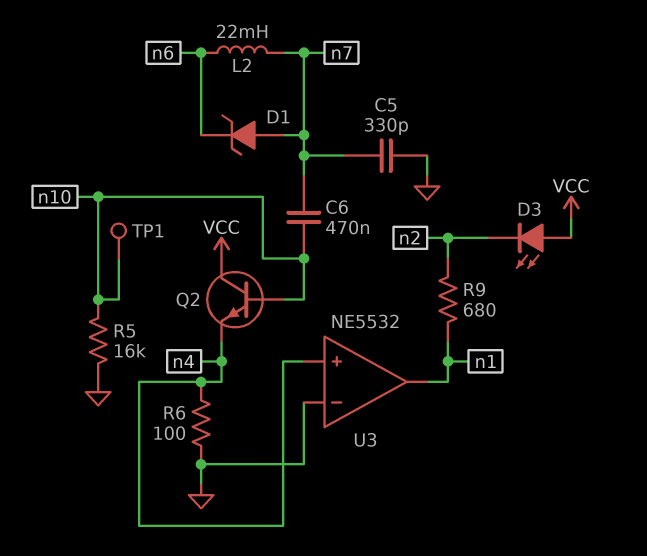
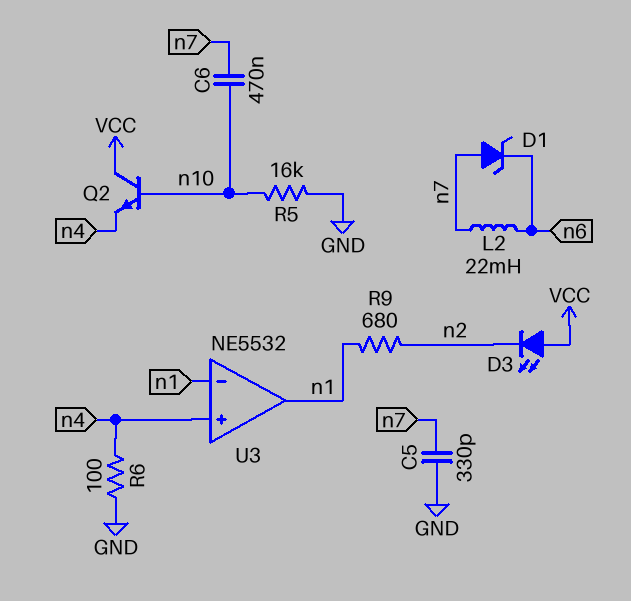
TP1: test point (n10) -> none
U3 pin in-: GND -> n1

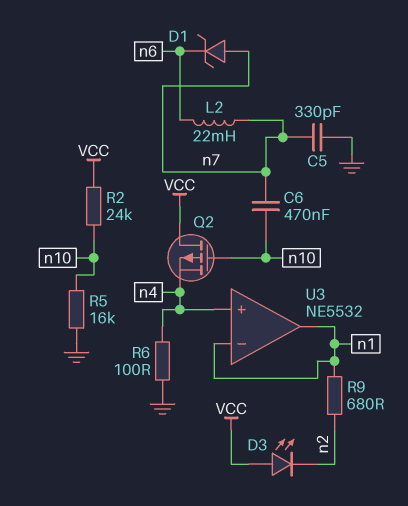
Q2: NPN (B n10, C VCC, E n4) -> PMOS (G n10, D VCC, S n4)
R2: none -> 24k (VCC, n10)

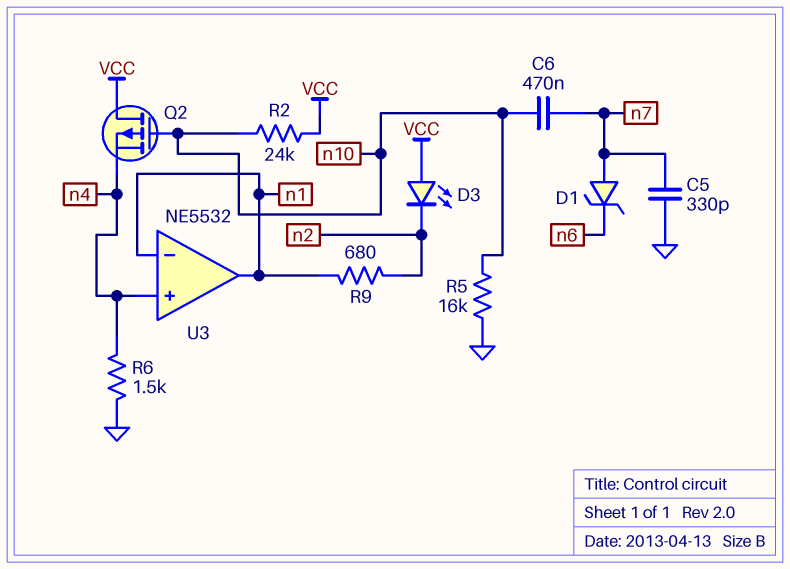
L2: 22mH (n6, n7) -> none
R6: 100 (GND, n4) -> 1.5k (GND, n4)

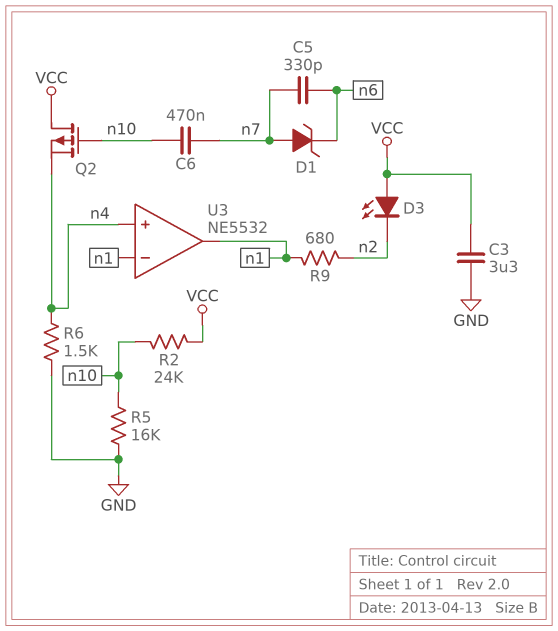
C3: none -> 3.3uF (GND, VCC)
C5: 330pF (GND, n7) -> 330pF (n6, n7)

